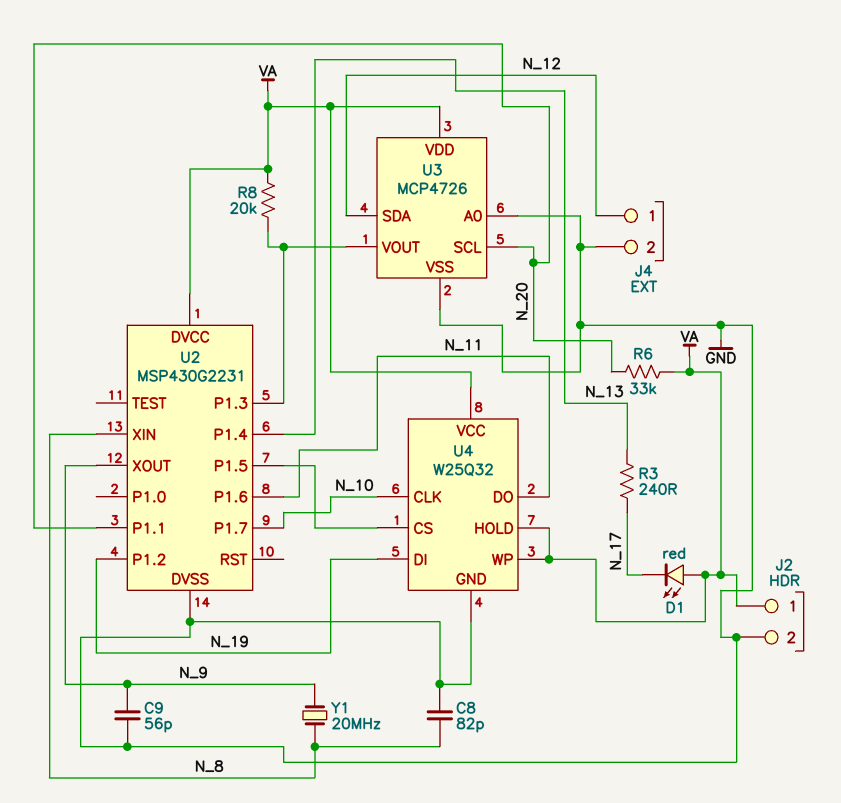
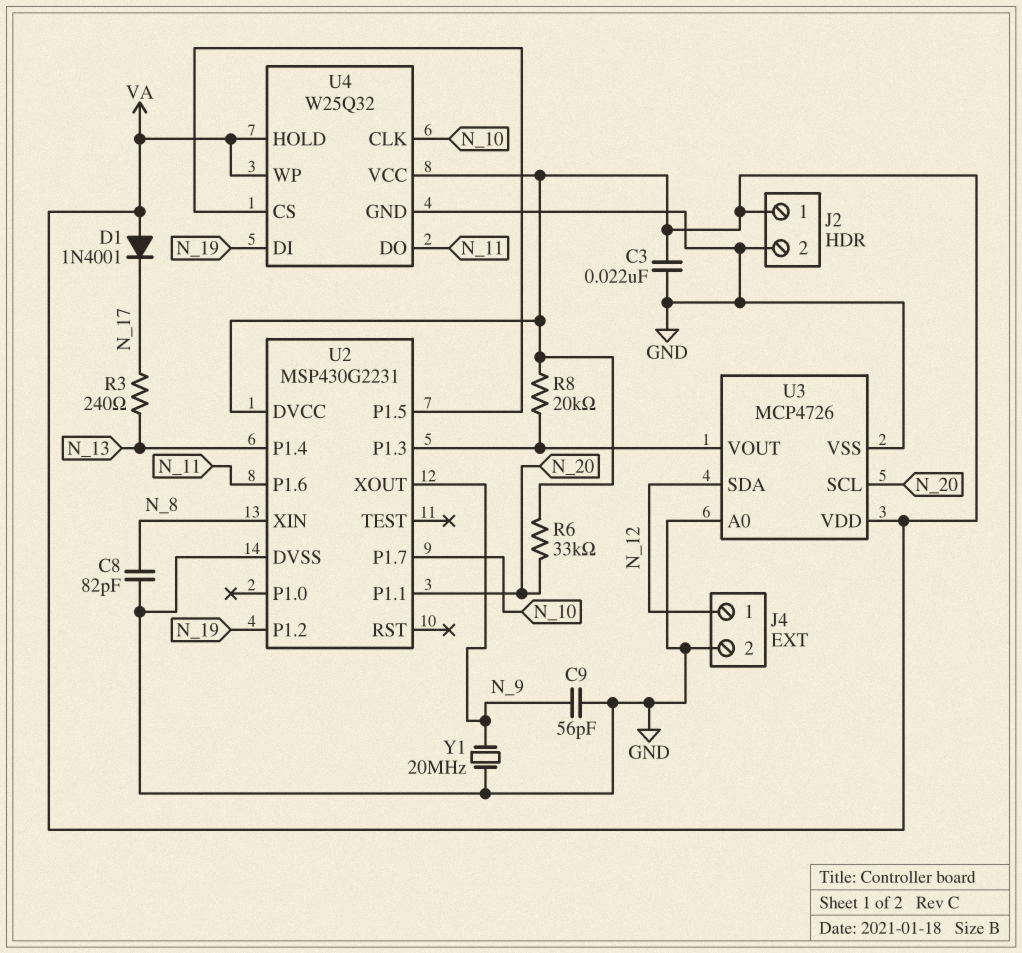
C3: none -> 22nF (GND, VA)
D1: LED red (A VA, K N_17) -> diode 1N4001 (A VA, K N_17)
Y1: 20MHz (N_8, N_9) -> 20MHz (GND, N_9)

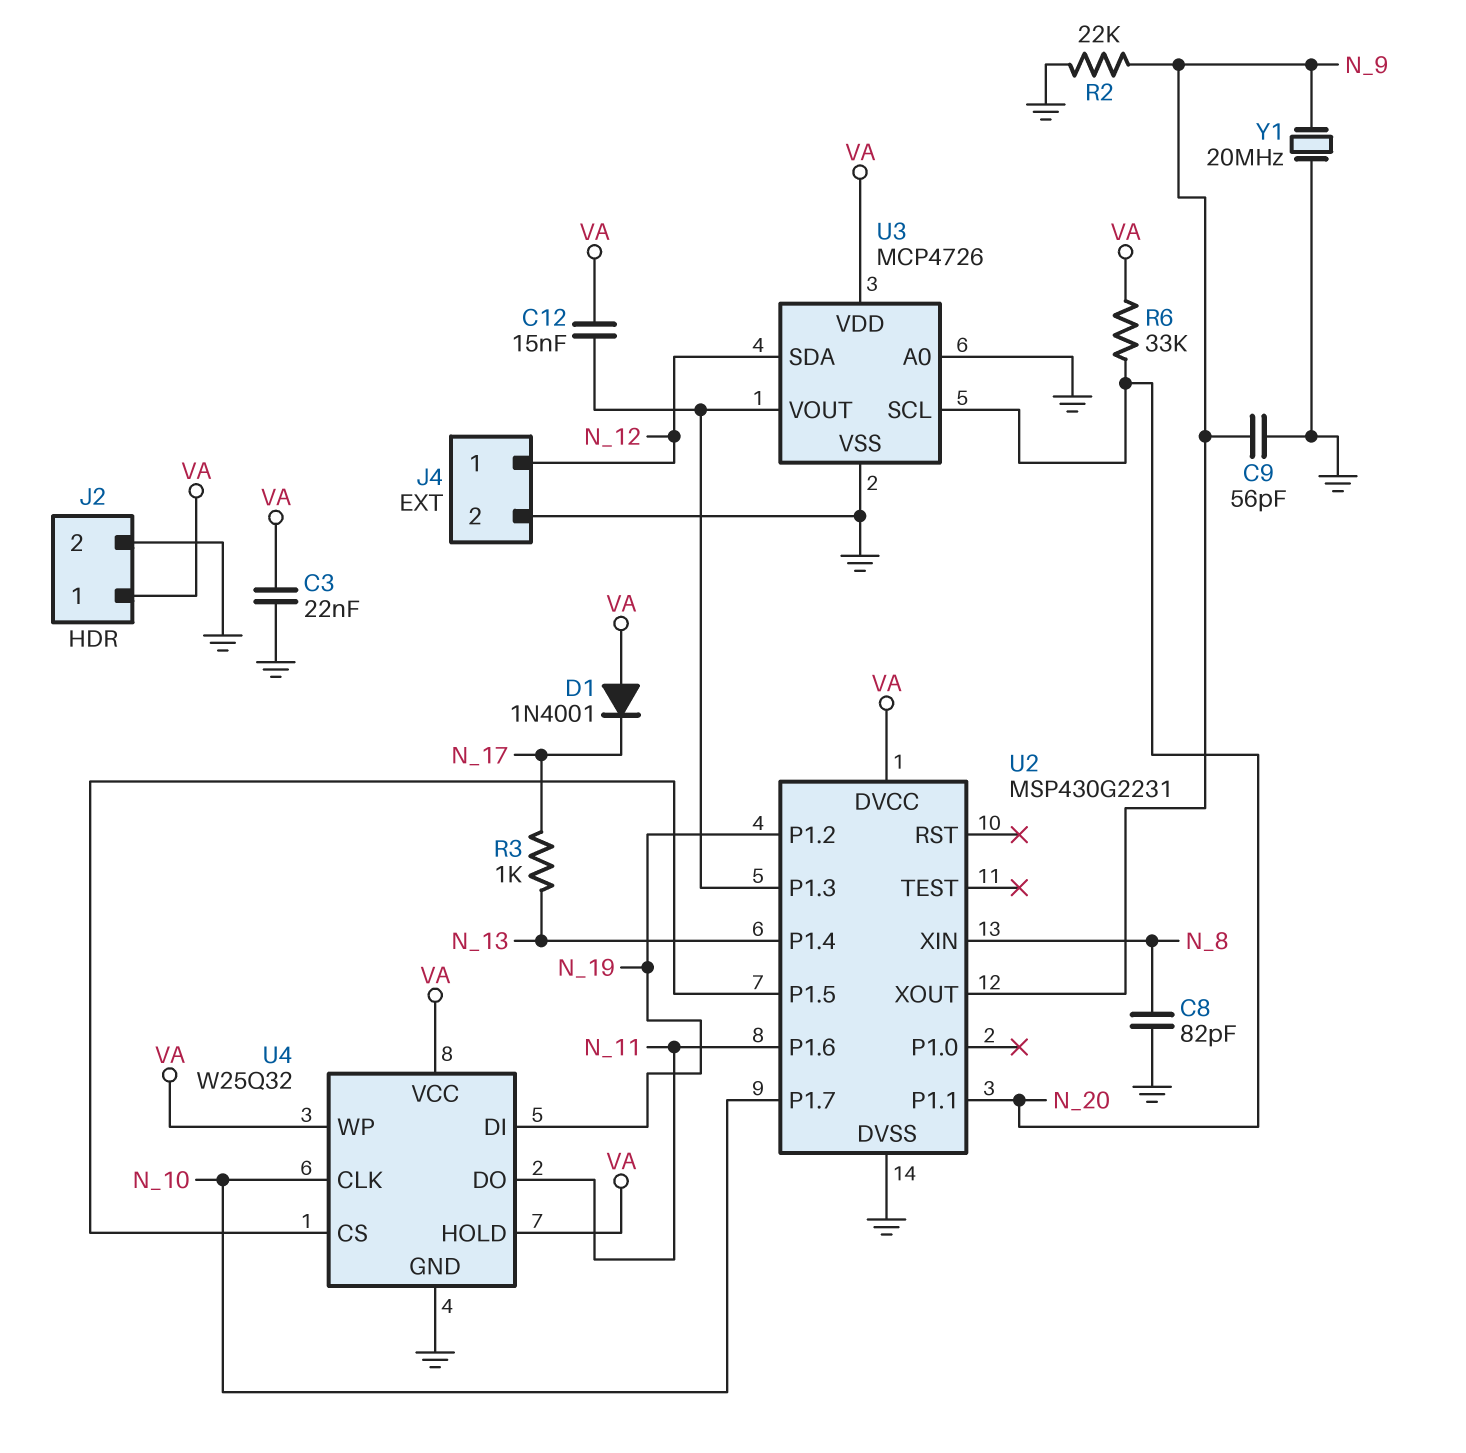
C12: none -> 15nF (U2/P1.3, VA)
R2: none -> 22k (GND, N_9)
R3: 240 (N_13, N_17) -> 1k (N_13, N_17)
R8: 20k (U2/P1.3, VA) -> none

